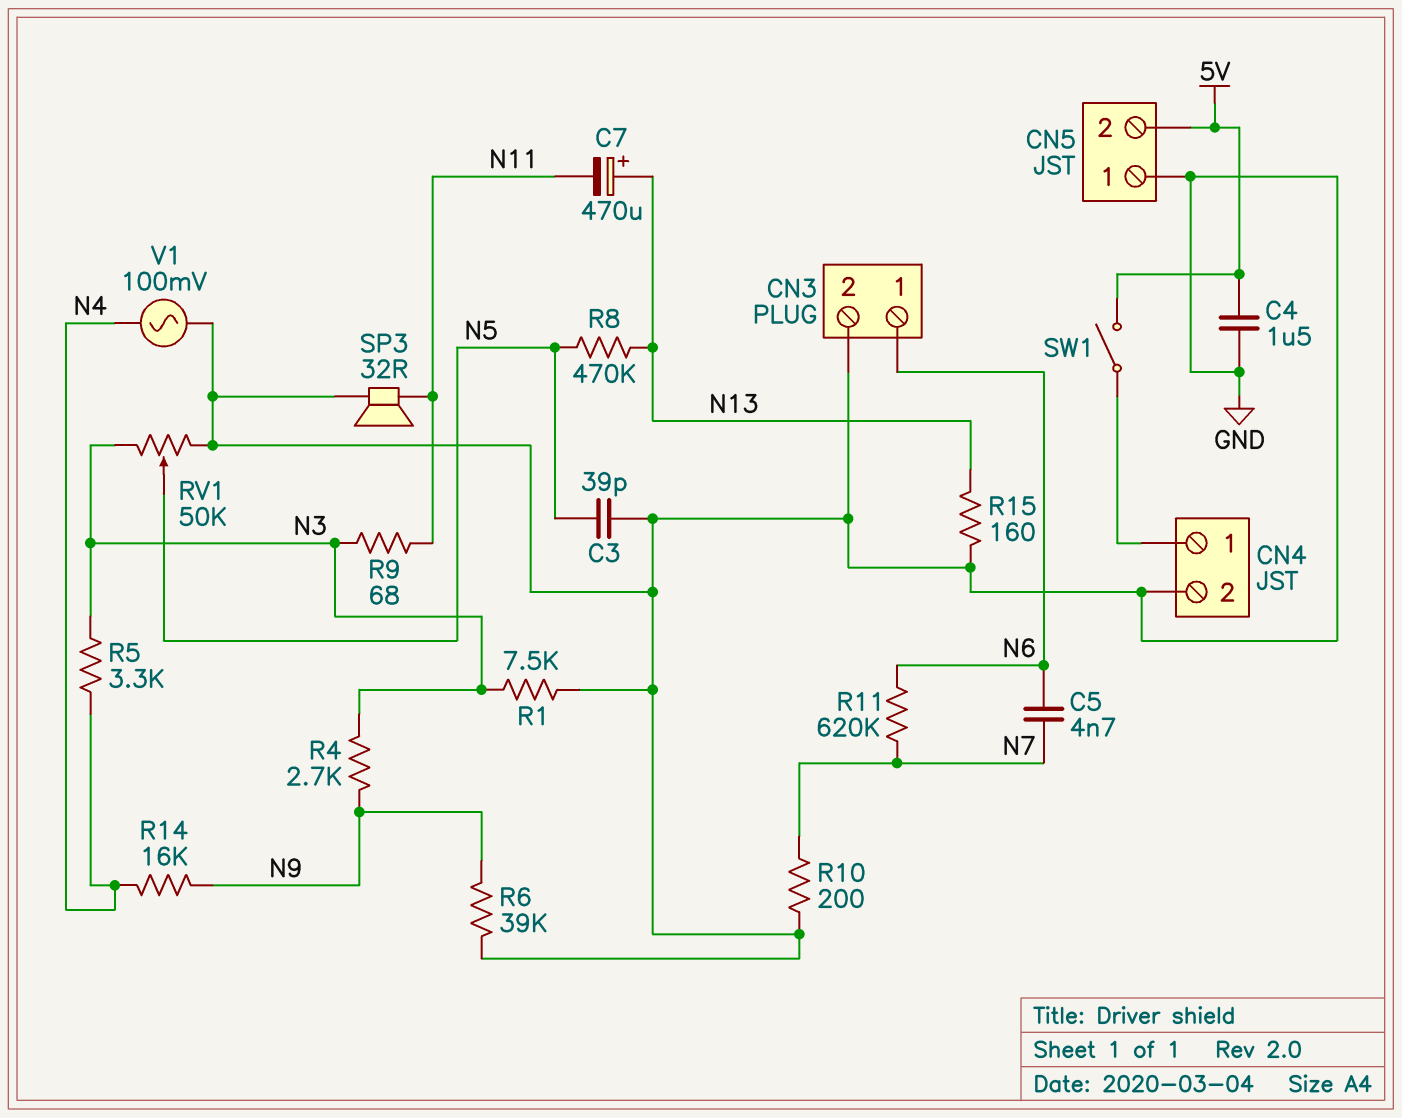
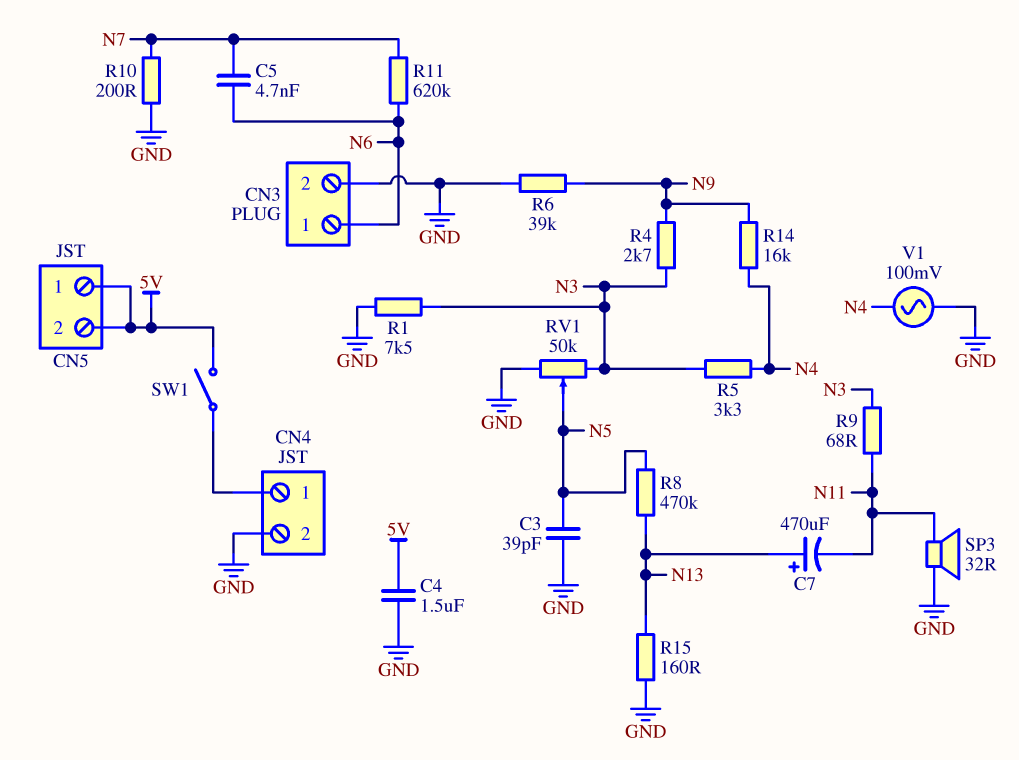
CN5 pin 1: GND -> 5V

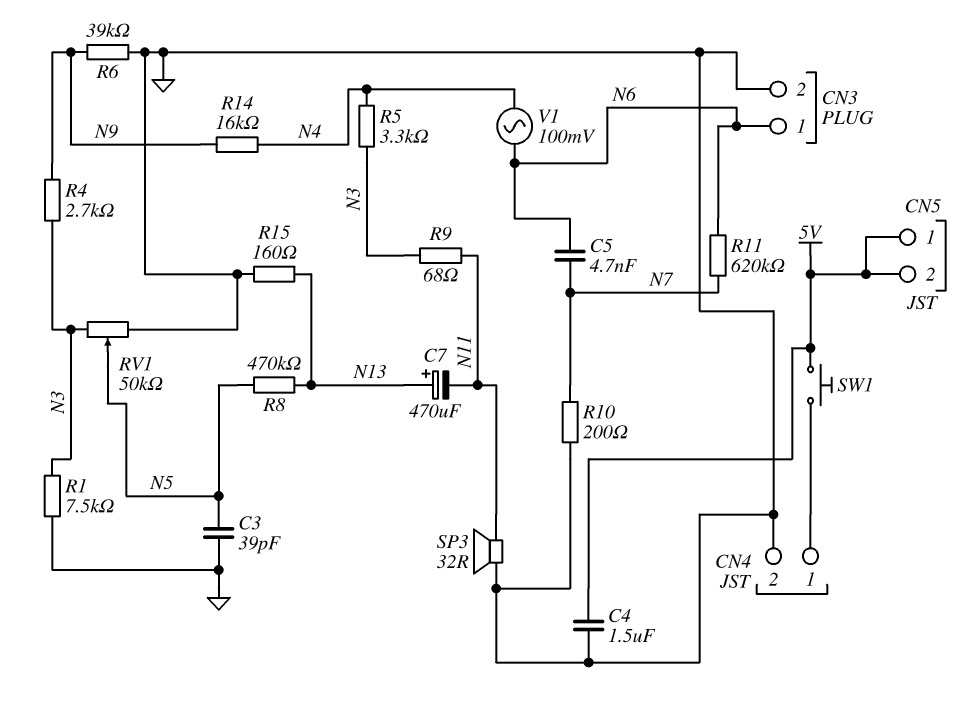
SW1: switch (5V, CN4/1) -> button (5V, CN4/1)
V1: AC 100mV (GND, N4) -> AC 100mV (N4, N6)

